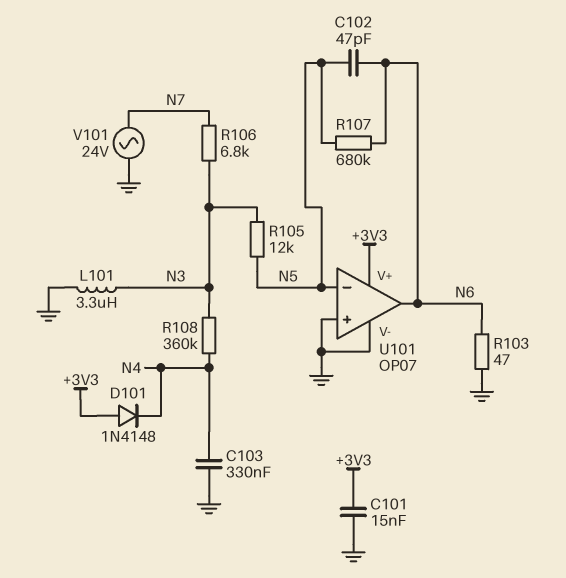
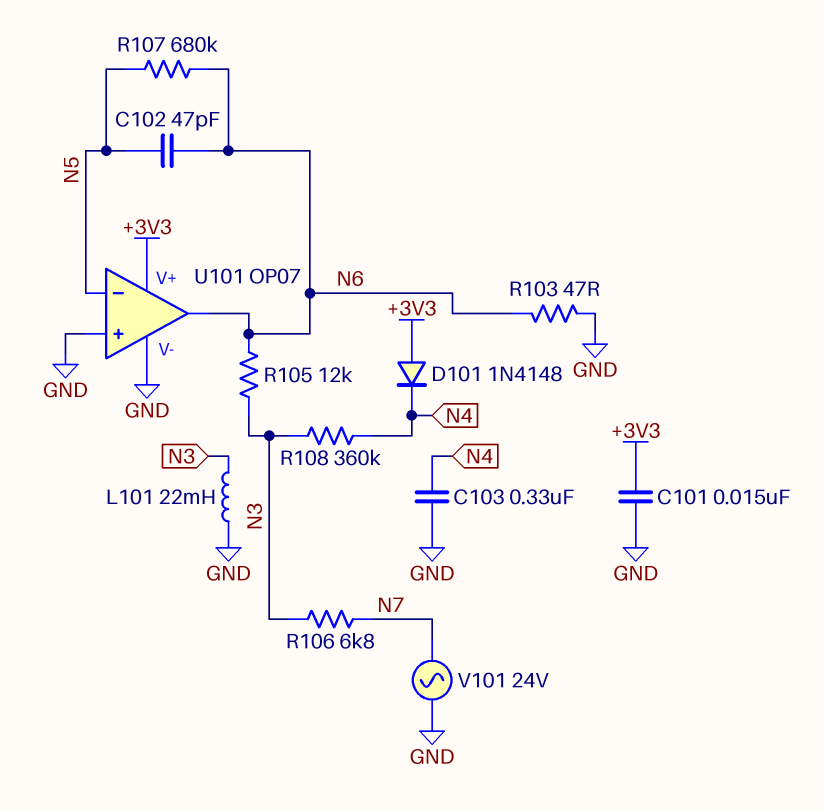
L101: 3.3uH (GND, N3) -> 22mH (GND, N3)
R105: 12k (N3, N5) -> 12k (N3, N6)

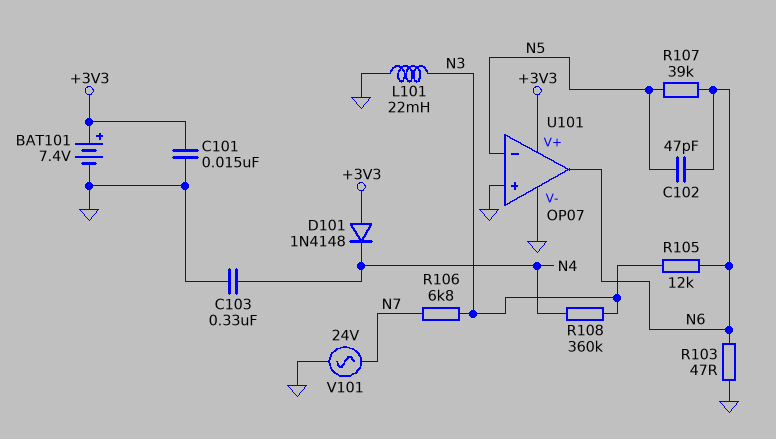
BAT101: none -> 7.4V (plus +3V3, minus GND)
R107: 680k (N5, N6) -> 39k (N5, N6)

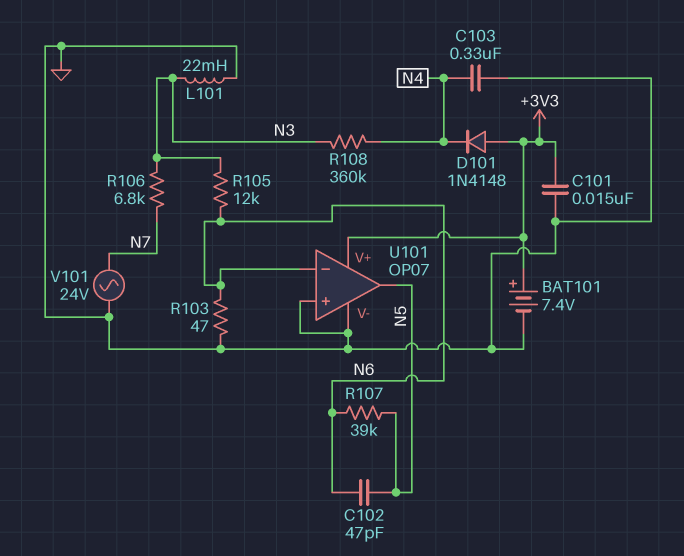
U101 pin in-: N5 -> N6
U101 pin out: N6 -> N5

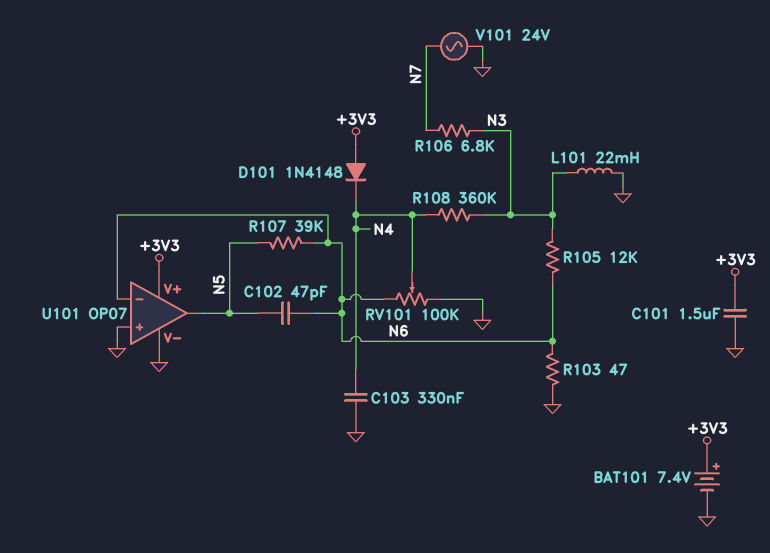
C101: 15nF (+3V3, GND) -> 1.5uF (+3V3, GND)
RV101: none -> 100k (GND, N6, wiper N4)

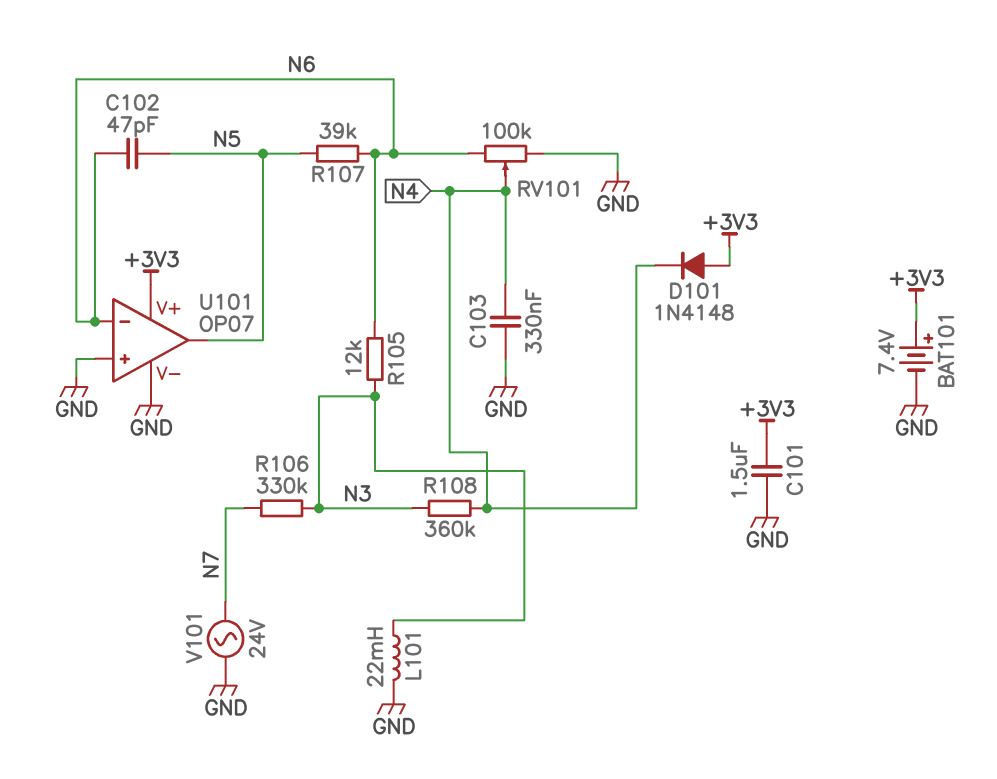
R103: 47 (GND, N6) -> none
R106: 6.8k (N3, N7) -> 330k (N3, N7)

